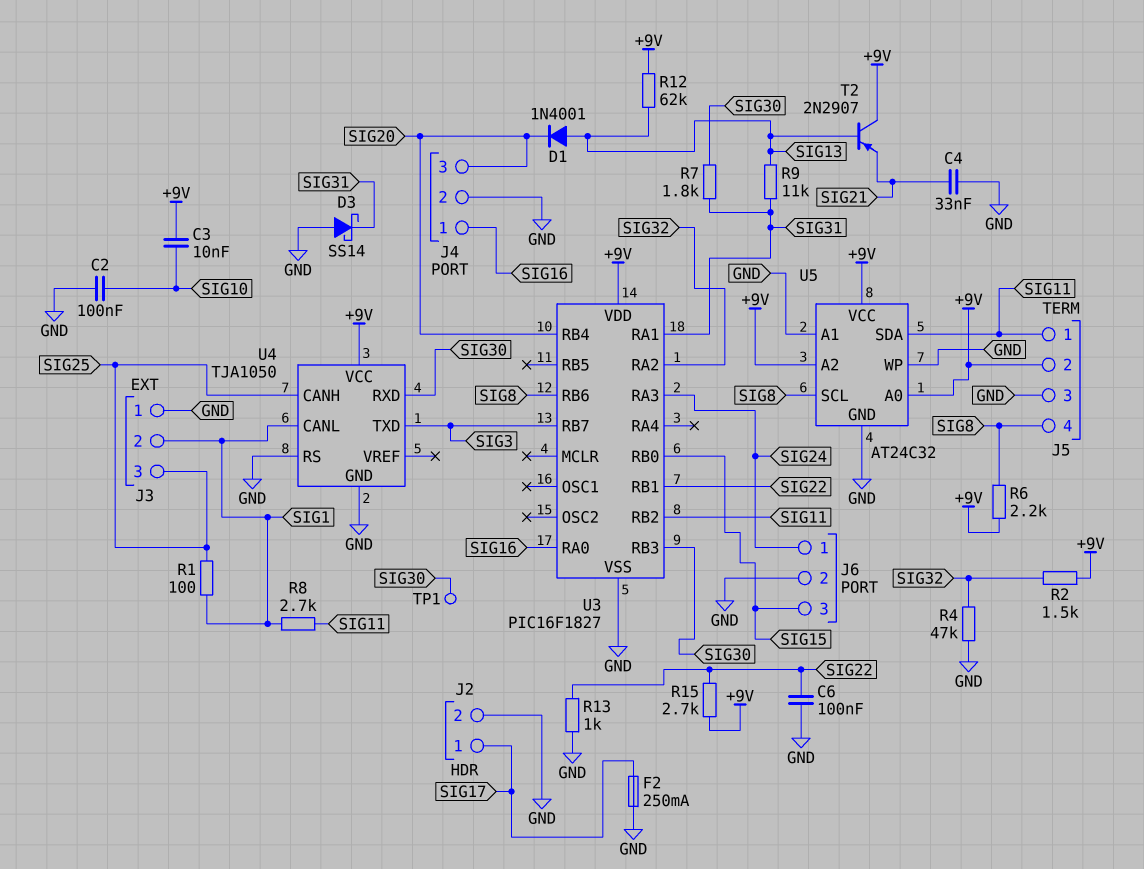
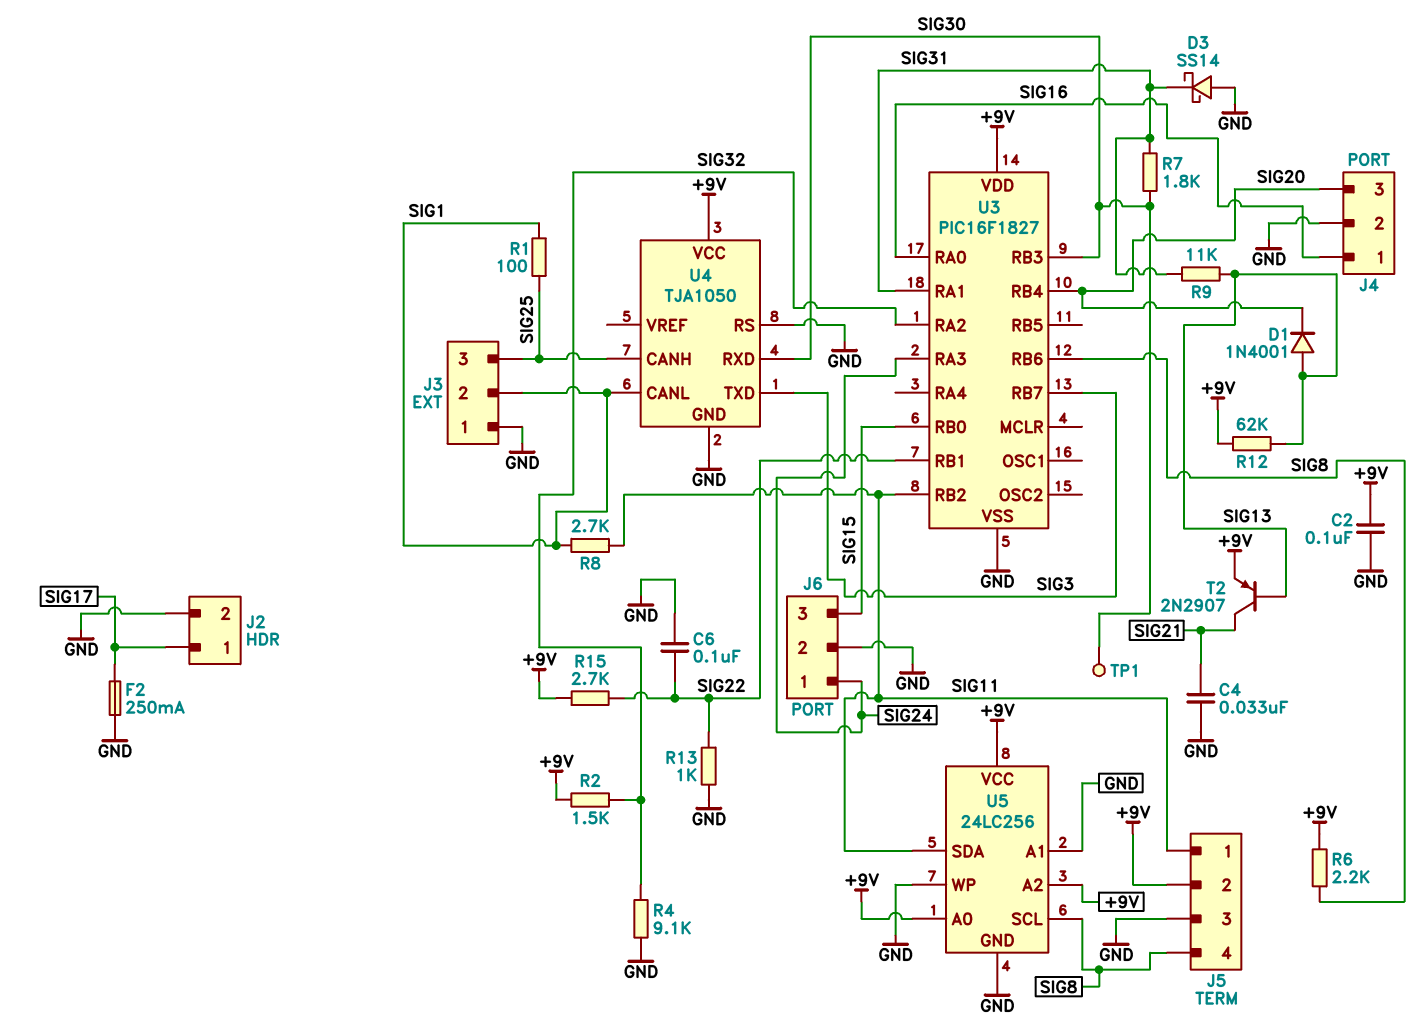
C2: 100nF (GND, SIG10) -> 100nF (+9V, GND)
C3: 10nF (+9V, SIG10) -> none
R4: 47k (GND, SIG32) -> 9.1k (GND, SIG32)
T2: PNP 2N2907 (B SIG13, C +9V, E SIG21) -> PNP 2N2907 (B SIG13, C SIG21, E +9V)
U5: AT24C32 -> 24LC256

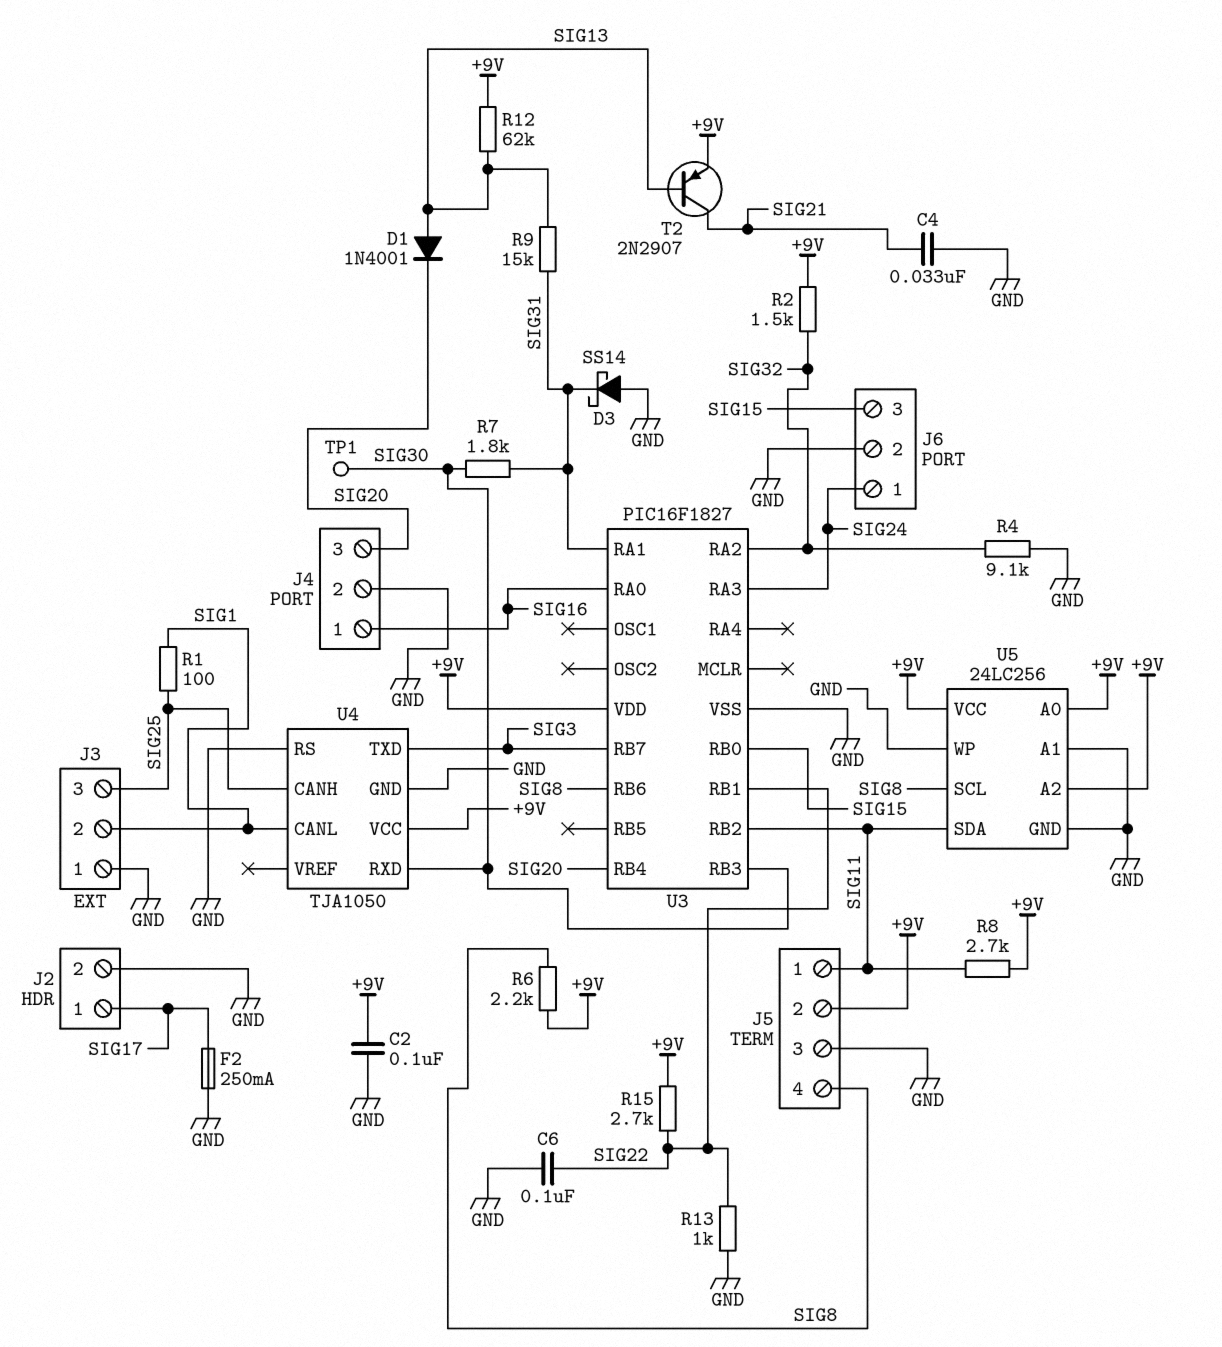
R8: 2.7k (SIG1, SIG11) -> 2.7k (+9V, SIG11)
R9: 11k (SIG13, SIG31) -> 15k (SIG13, SIG31)

